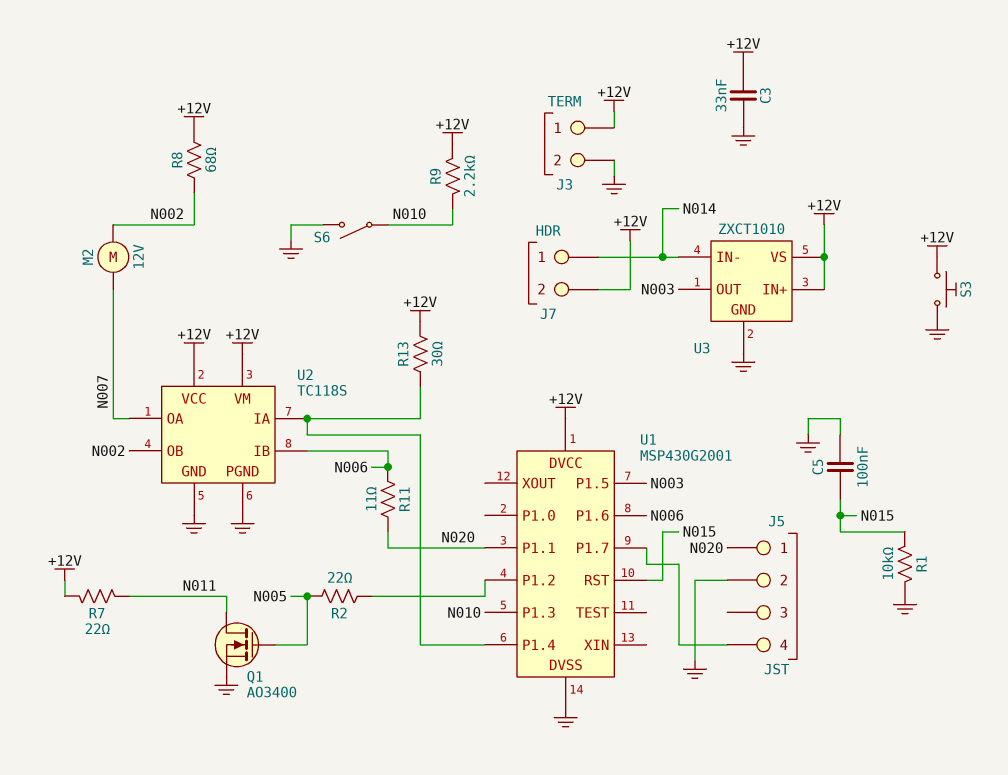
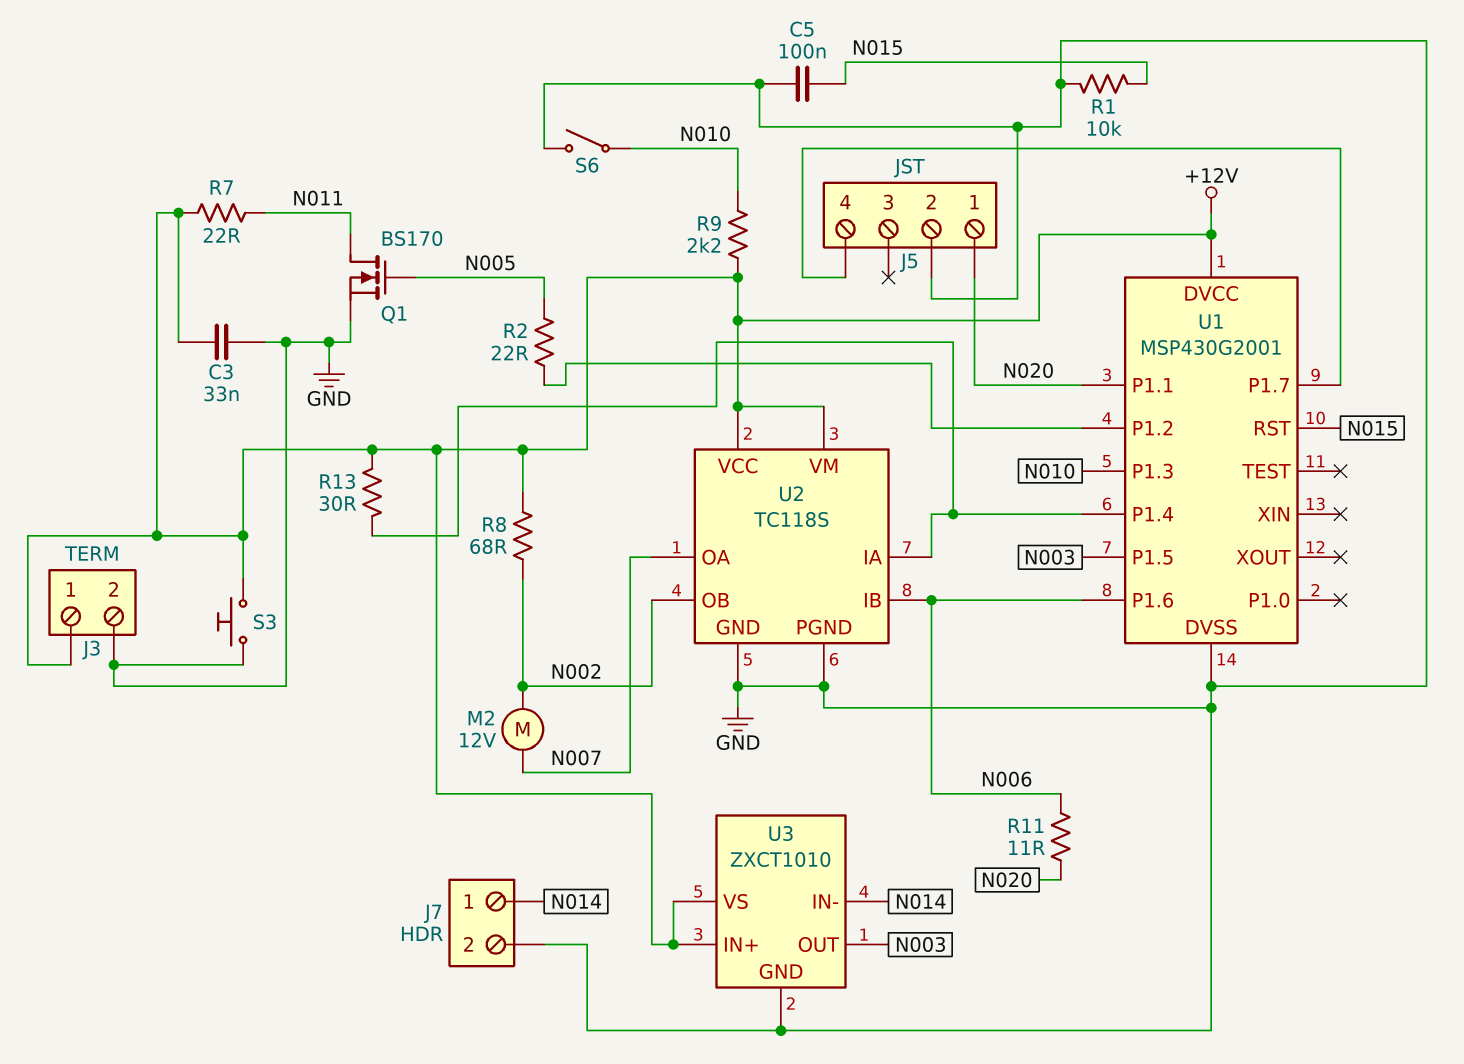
J7 pin 2: +12V -> GND
Q1: NMOS AO3400 (G N005, D N011, S GND) -> NMOS BS170 (G N005, D N011, S GND)

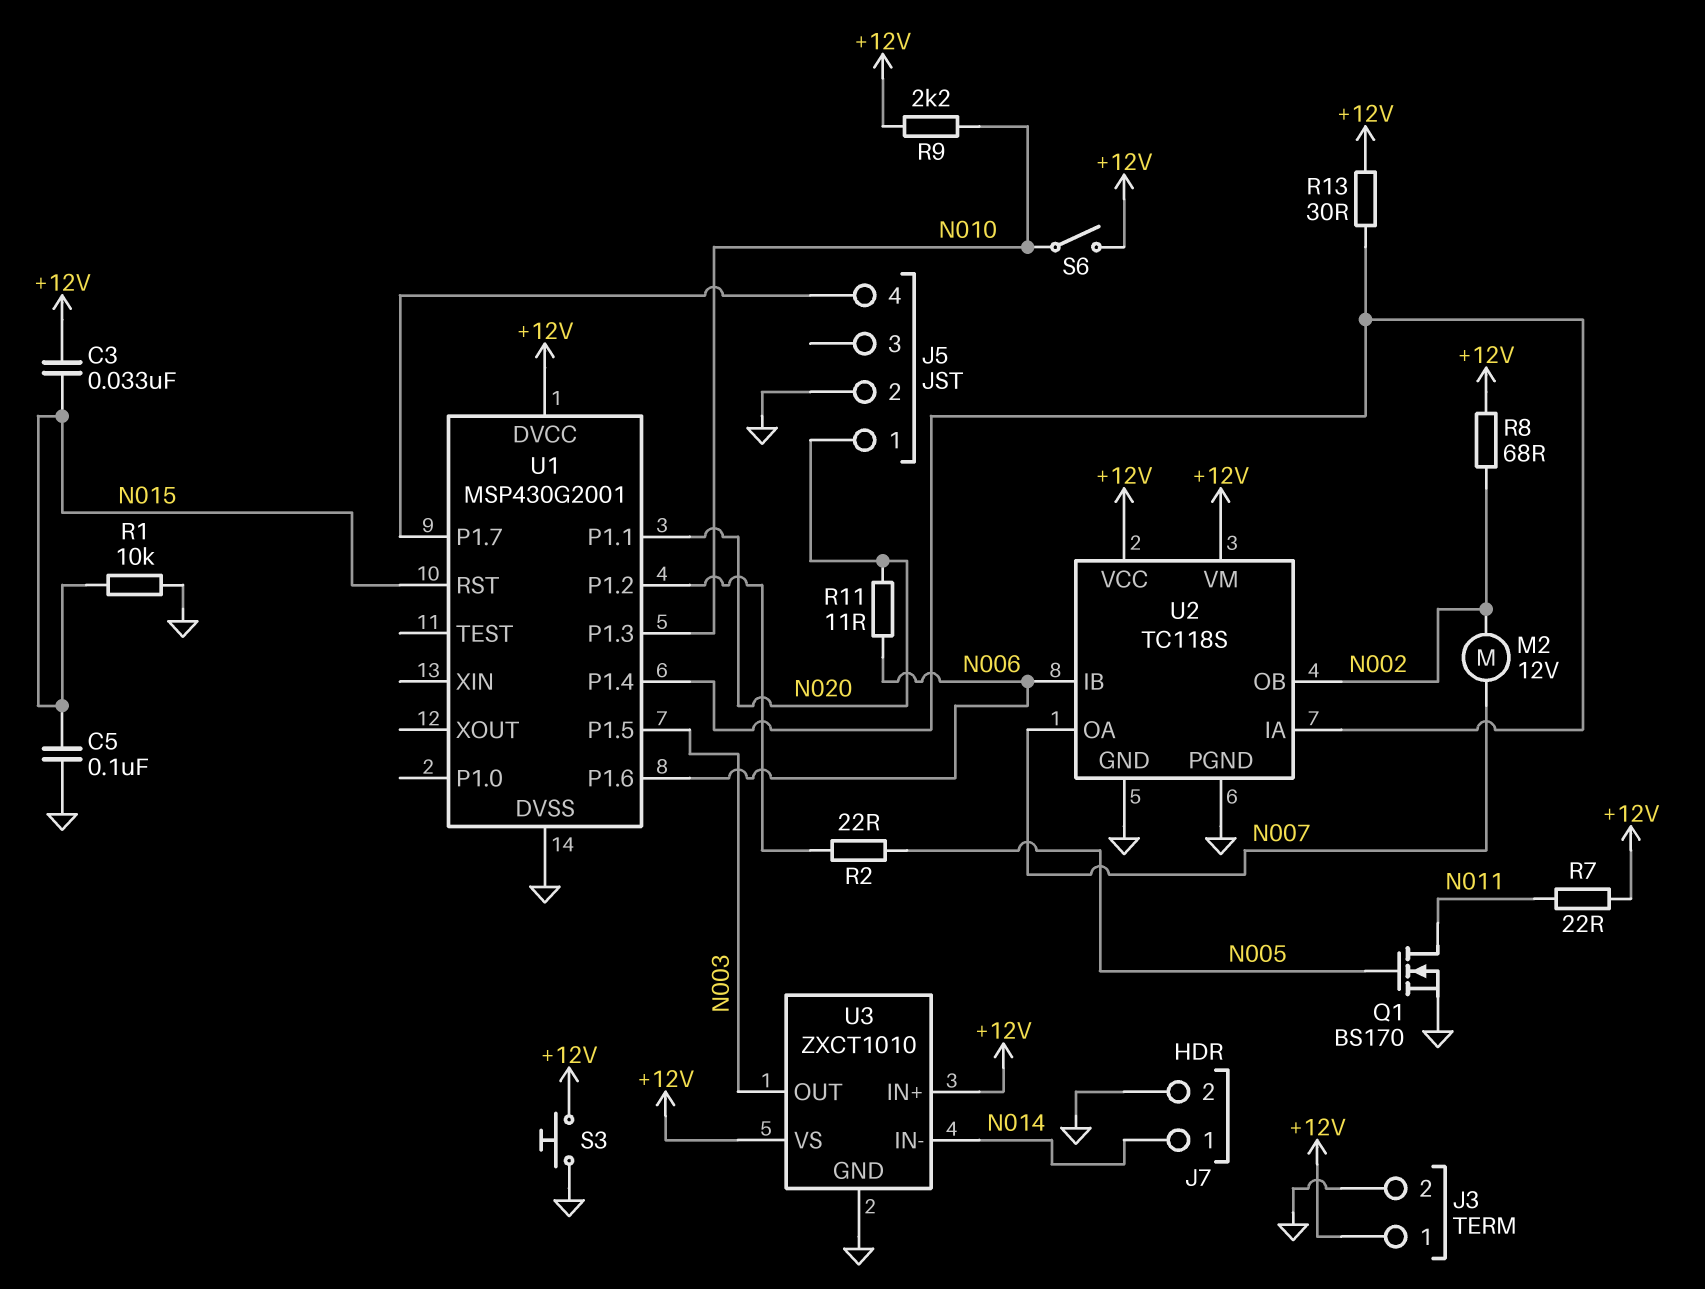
C3: 33nF (+12V, GND) -> 33nF (+12V, N015)
S6: switch (GND, N010) -> switch (+12V, N010)

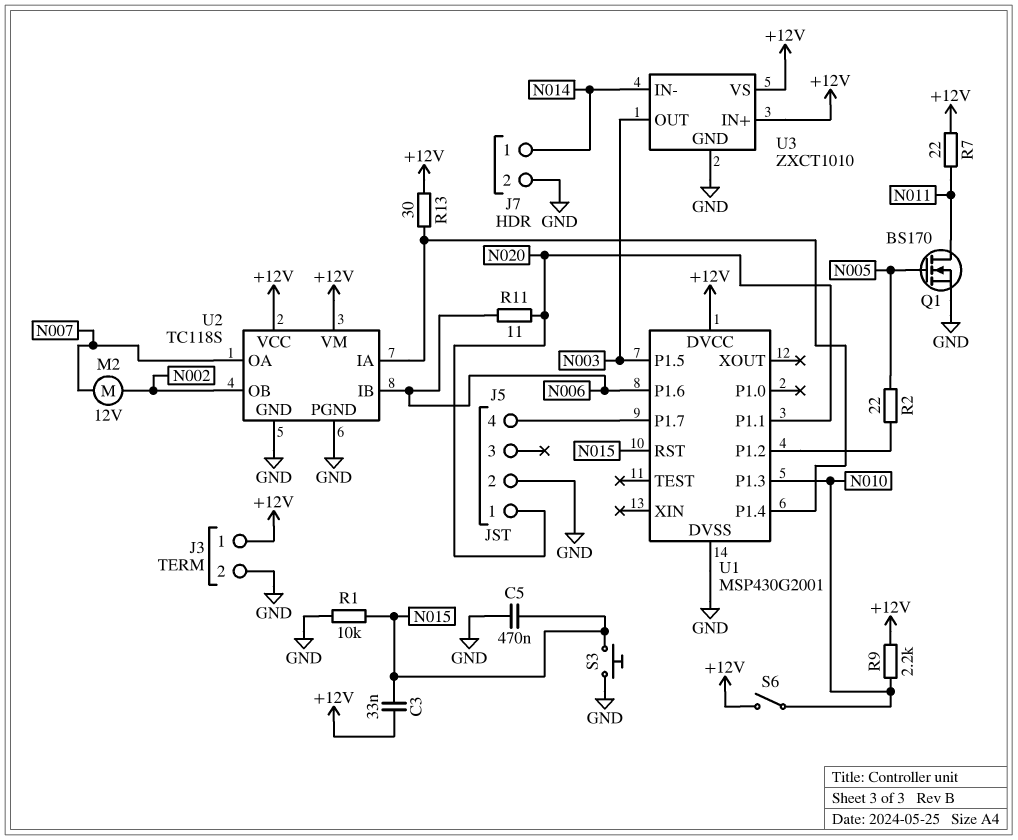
C5: 100nF (GND, N015) -> 470nF (GND, N015)
R8: 68 (+12V, N002) -> none
S3: button (+12V, GND) -> button (GND, N015)

